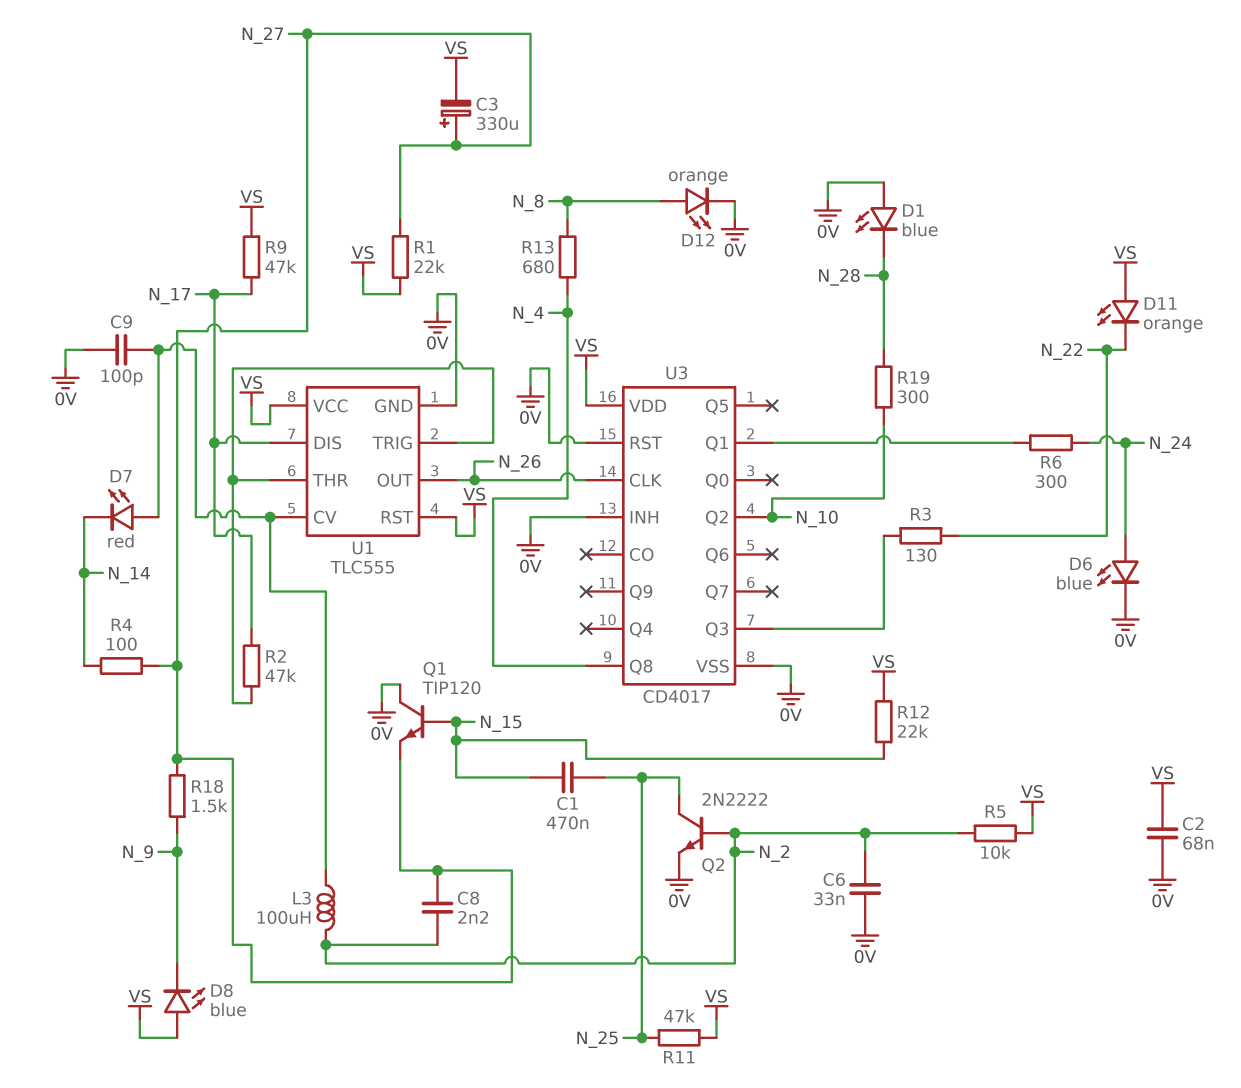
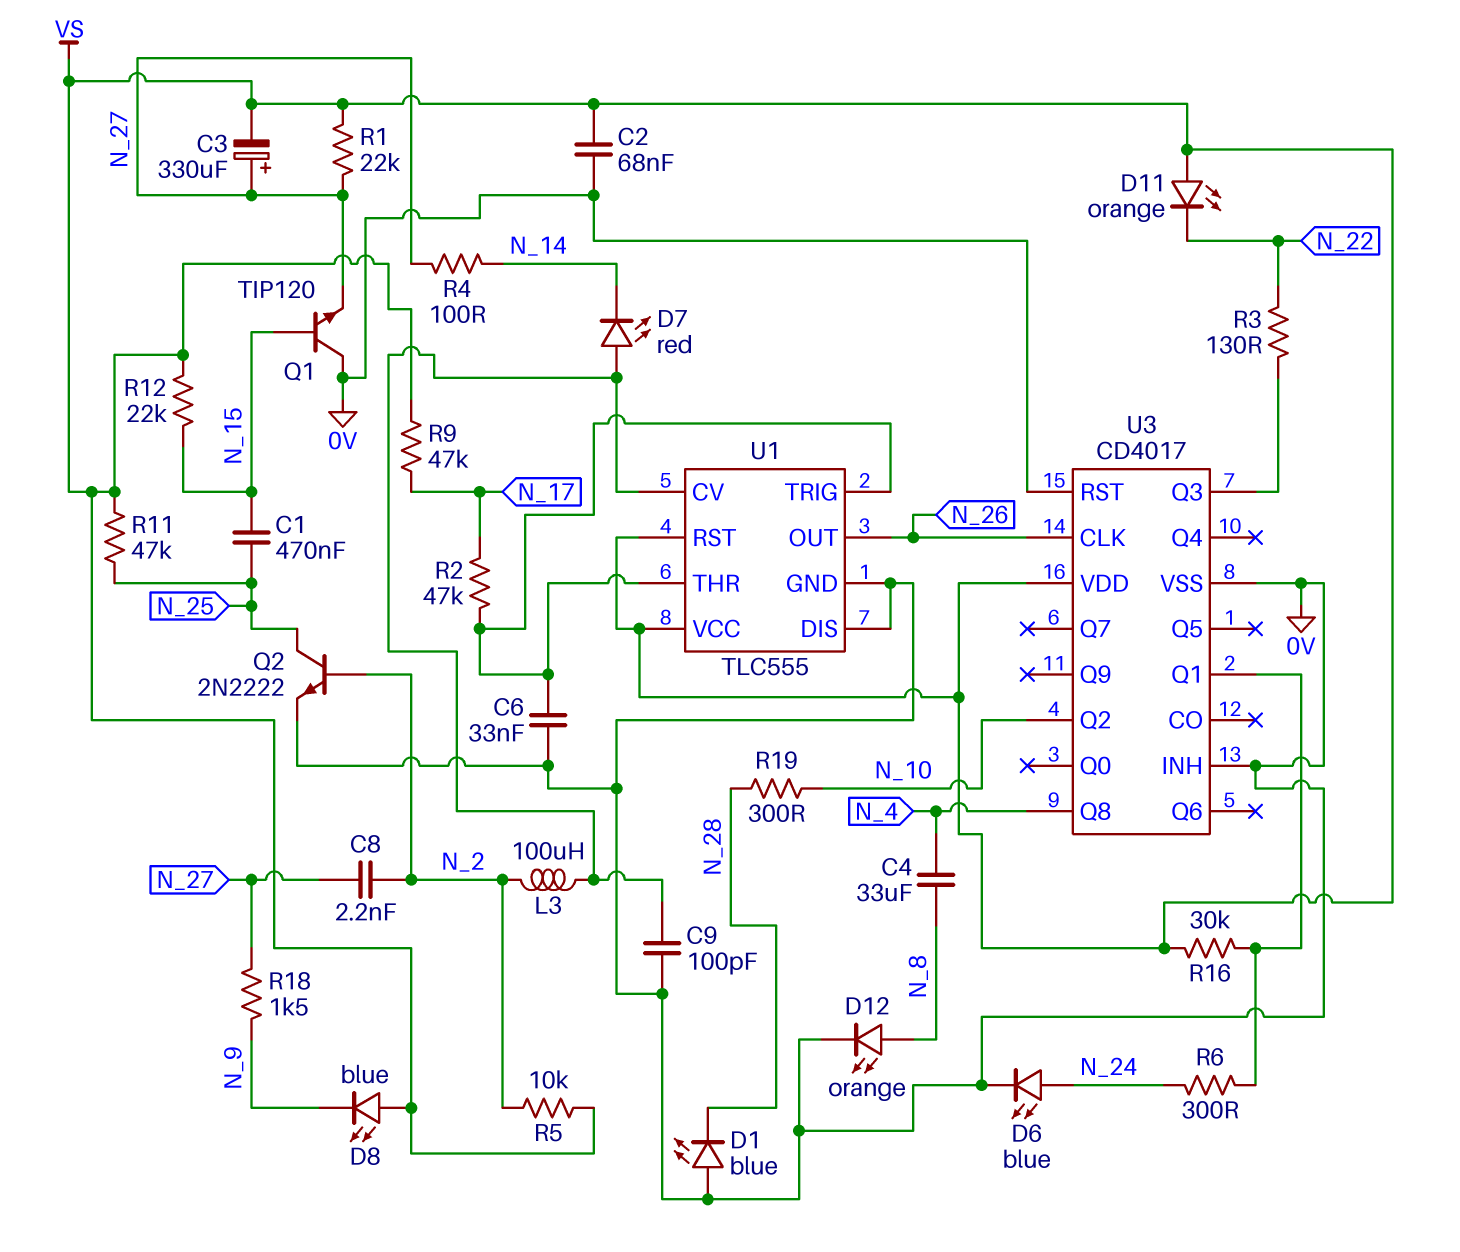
C4: none -> 33uF (N_4, N_8)
C6: 33nF (0V, N_2) -> 33nF (0V, U1/THR)
R13: 680 (N_4, N_8) -> none
R16: none -> 30k (U3/Q1, VS)
U1 pin DIS: N_17 -> 0V

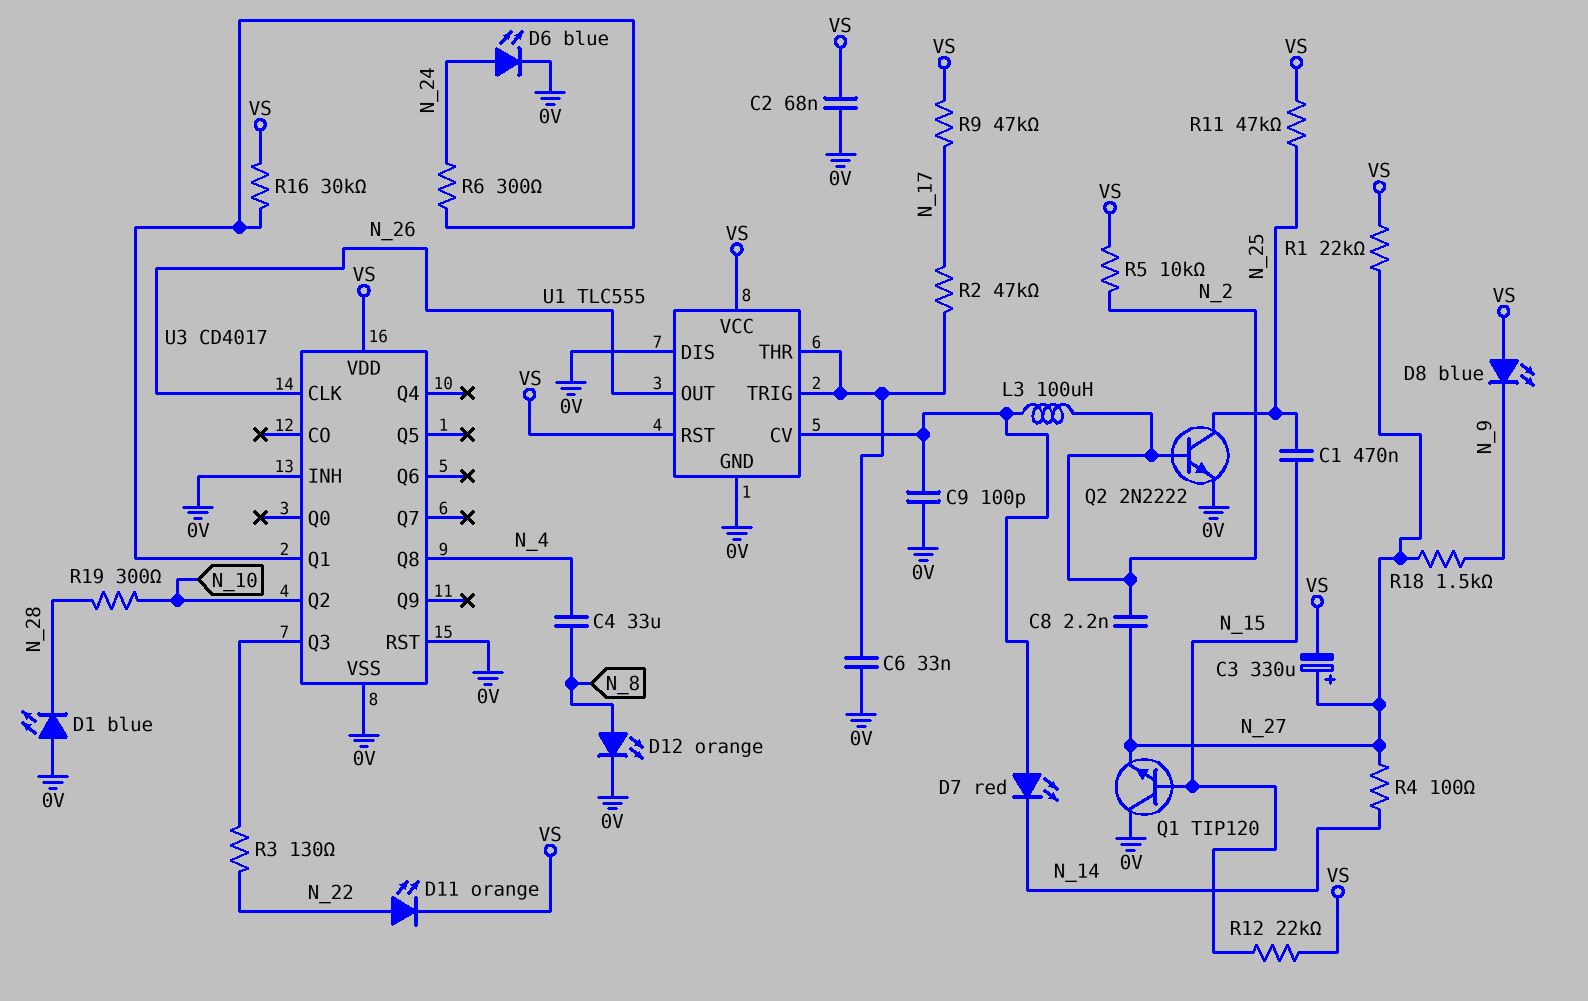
D11: LED orange (A VS, K N_22) -> LED orange (A N_22, K VS)

